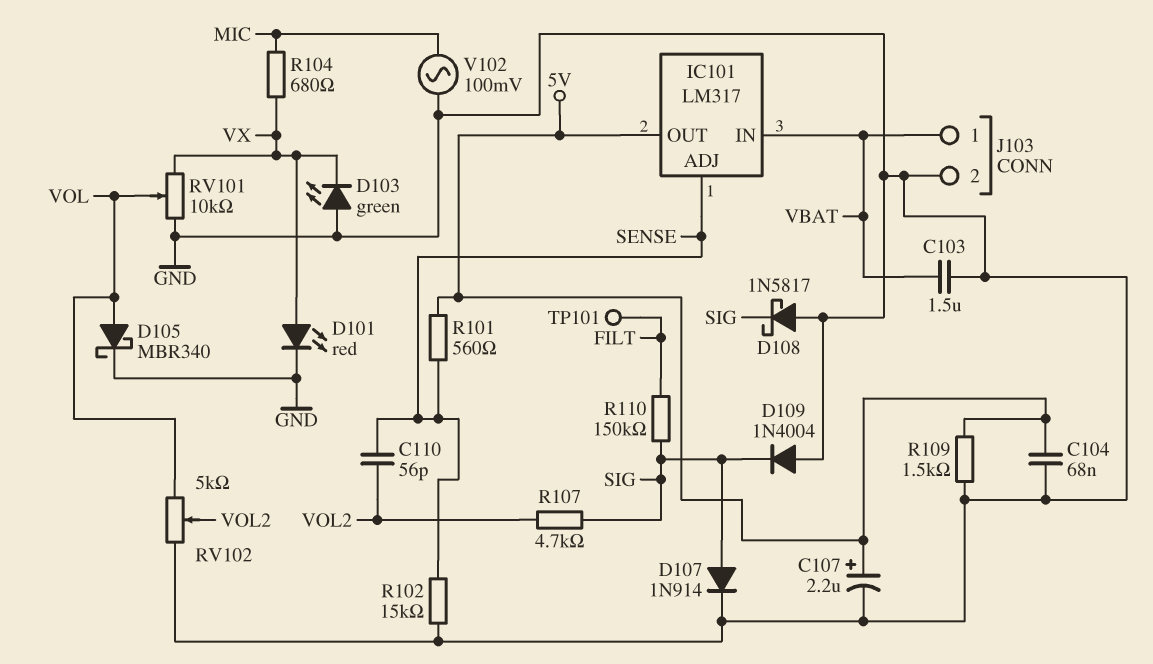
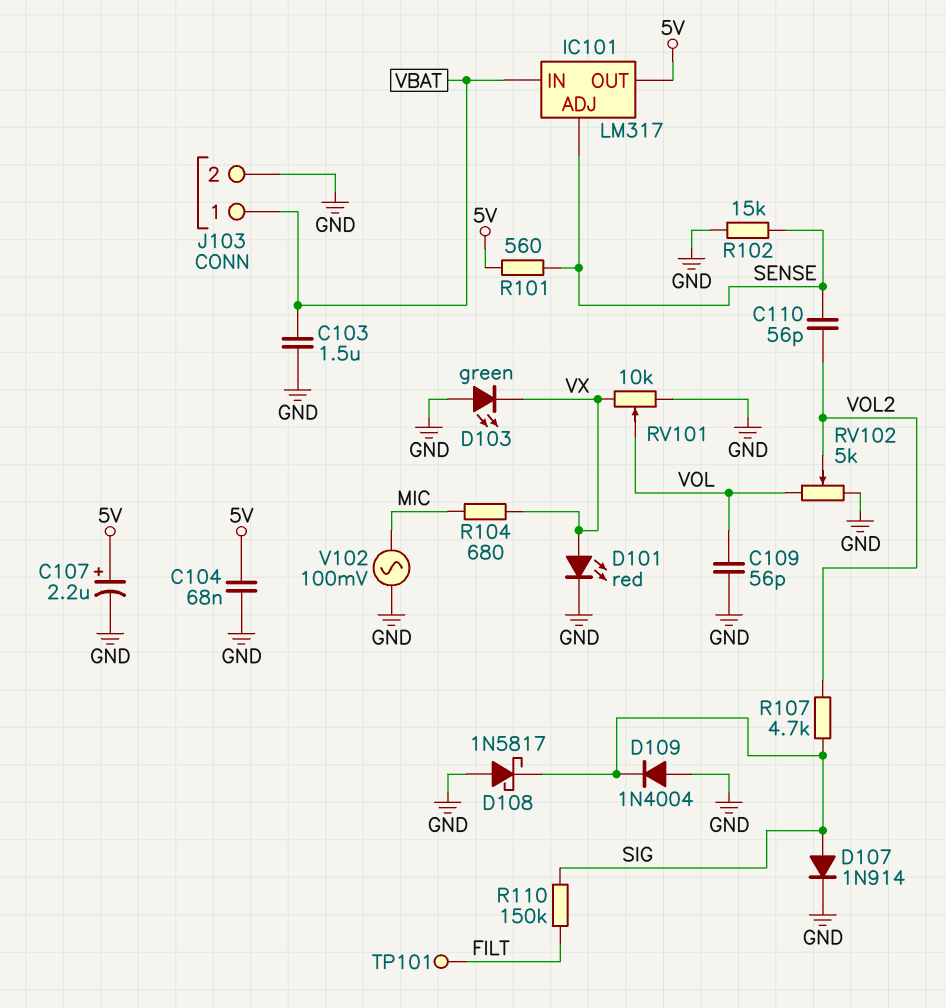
C109: none -> 56pF (GND, VOL)
D105: schottky MBR340 (A VOL, K GND) -> none
R109: 1.5k (5V, GND) -> none

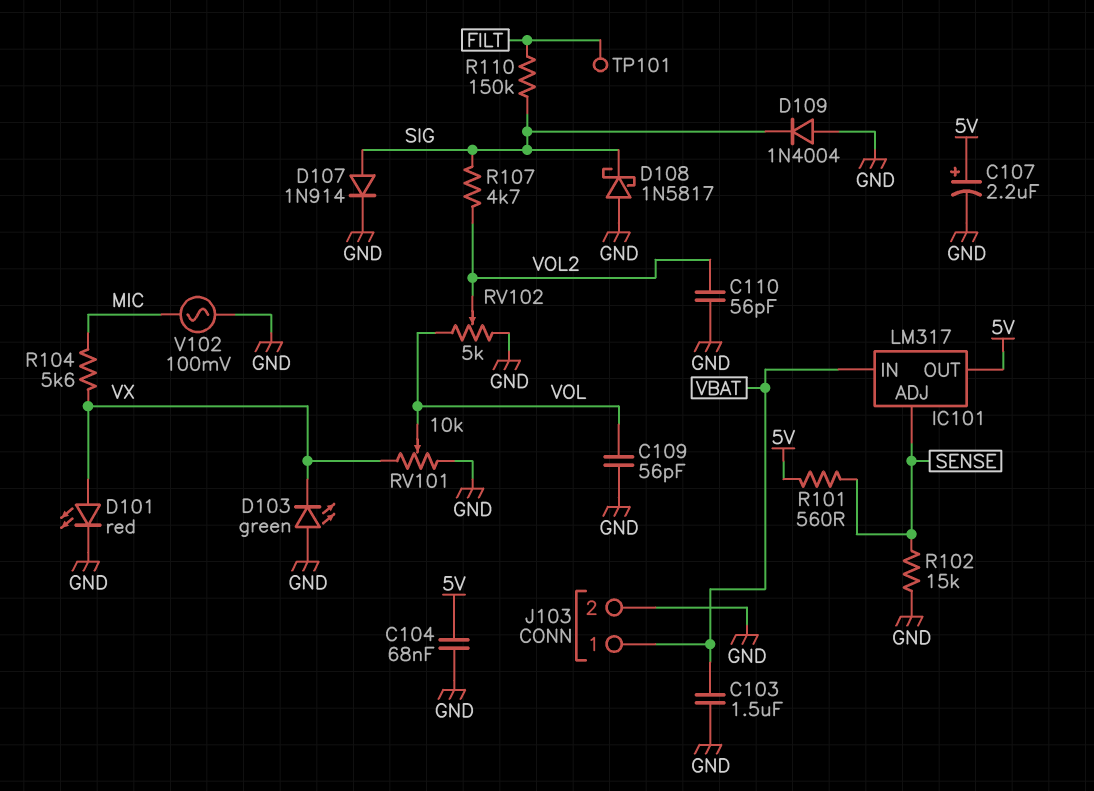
C110: 56pF (SENSE, VOL2) -> 56pF (GND, VOL2)
R104: 680 (MIC, VX) -> 5.6k (MIC, VX)

